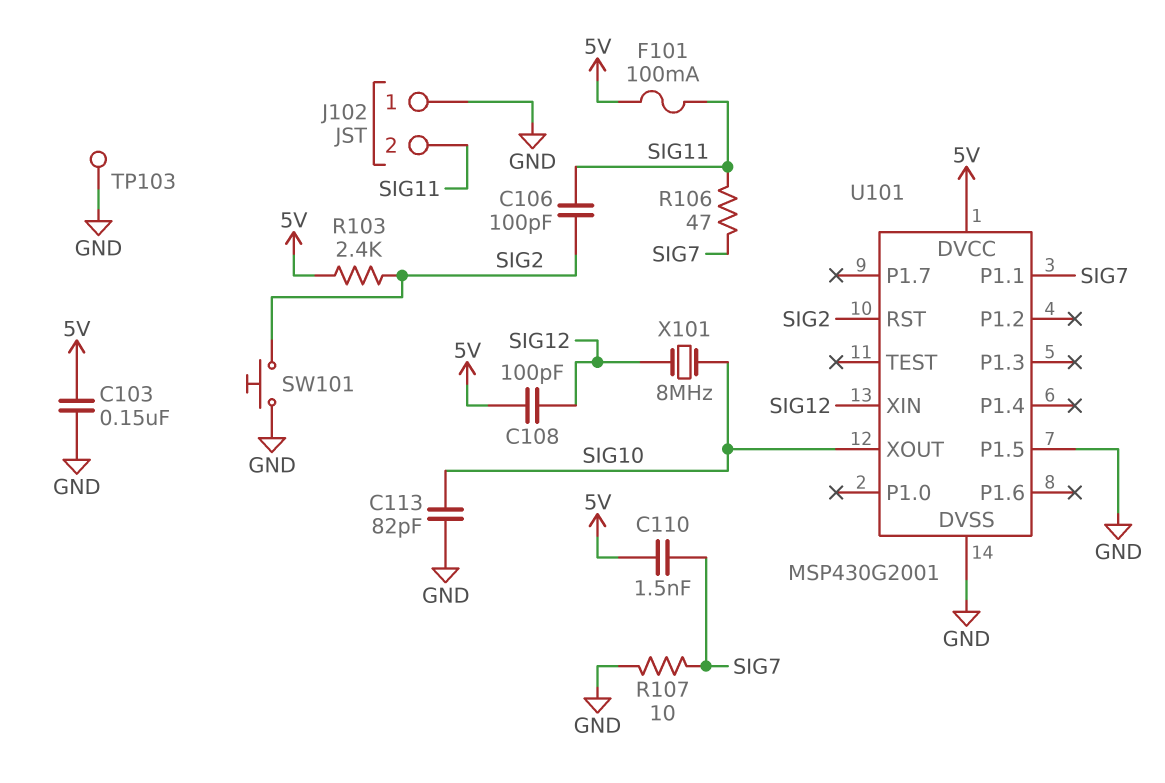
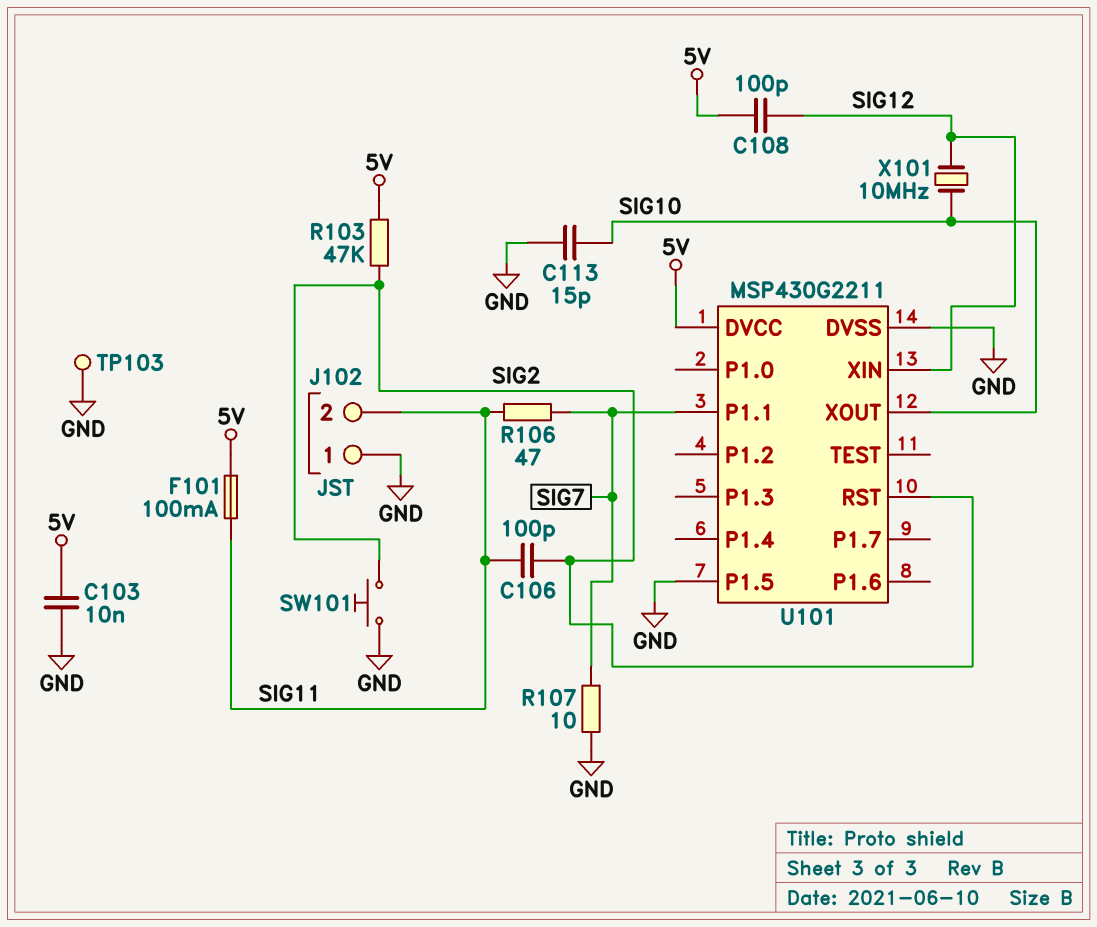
C103: 150nF (5V, GND) -> 10nF (5V, GND)
C110: 1.5nF (5V, SIG7) -> none
C113: 82pF (GND, SIG10) -> 15pF (GND, SIG10)
R103: 2.4k (5V, SIG2) -> 47k (5V, SIG2)
U101: MSP430G2001 -> MSP430G2211
X101: 8MHz (SIG10, SIG12) -> 10MHz (SIG10, SIG12)

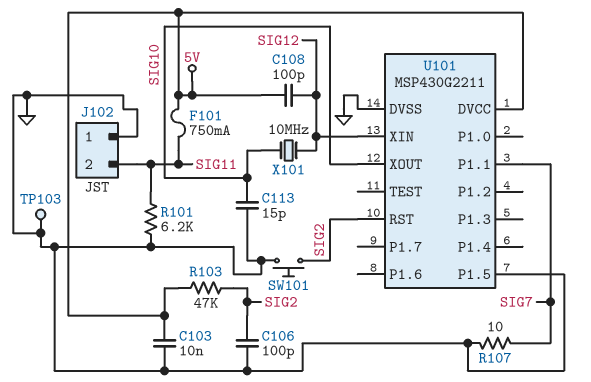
C106: 100pF (SIG2, SIG11) -> 100pF (GND, SIG2)
F101: 100mA (5V, SIG11) -> 750mA (5V, SIG11)
R101: none -> 6.2k (GND, SIG11)
R106: 47 (SIG7, SIG11) -> none

